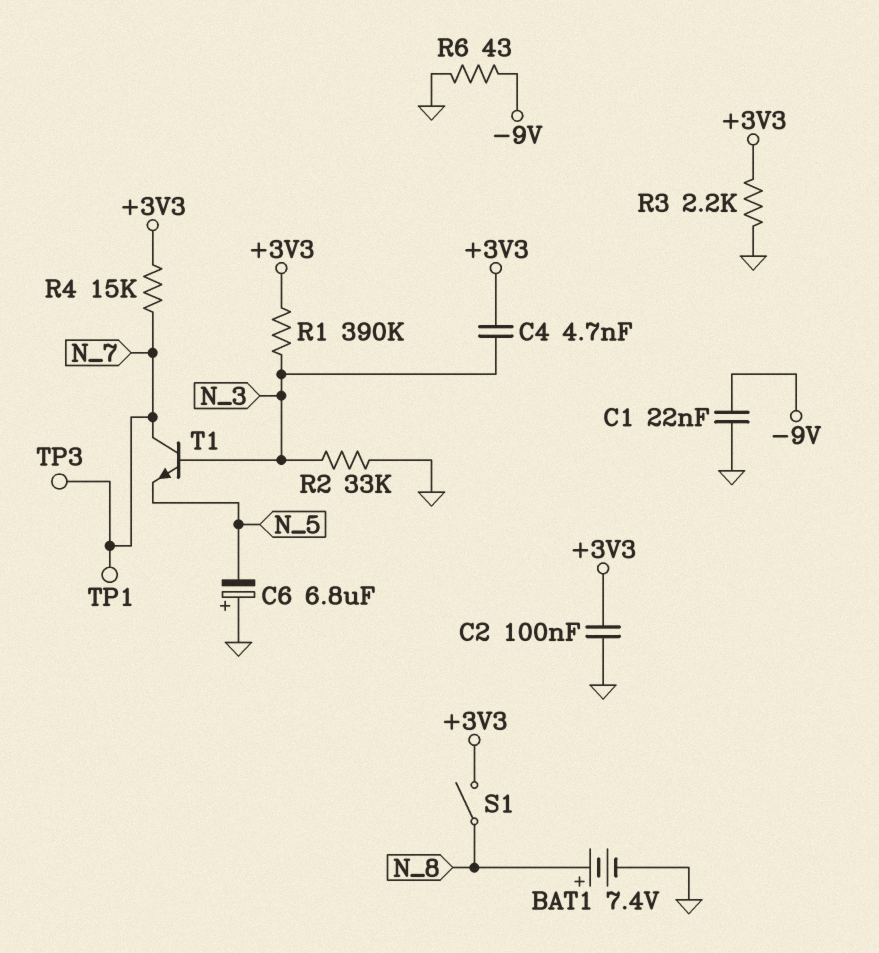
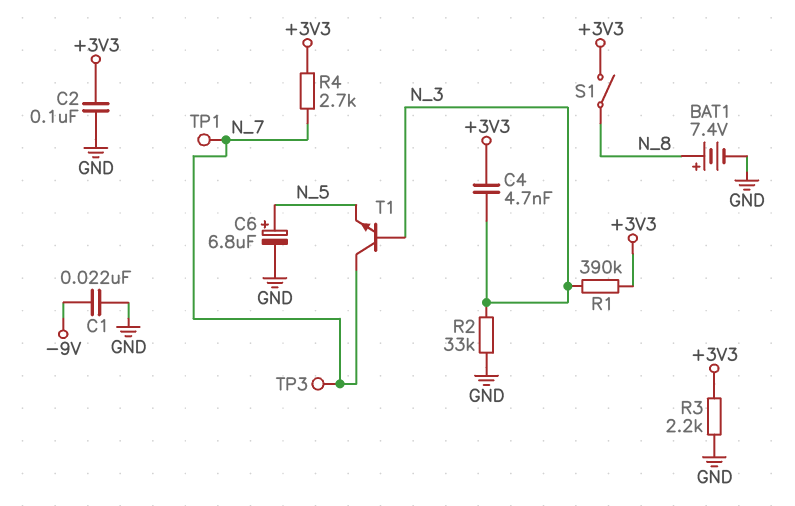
C6: 6.8uF (plus GND, minus N_5) -> 6.8uF (plus N_5, minus GND)
R4: 15k (+3V3, N_7) -> 2.7k (+3V3, N_7)
R6: 43 (-9V, GND) -> none

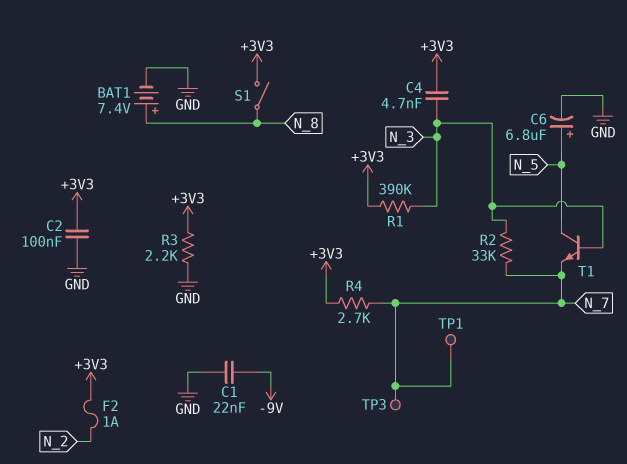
F2: none -> 1A (+3V3, N_2)
R2: 33k (GND, N_3) -> 33k (N_3, N_7)
T1: NPN (B N_3, C N_7, E N_5) -> NPN (B N_3, C N_5, E N_7)

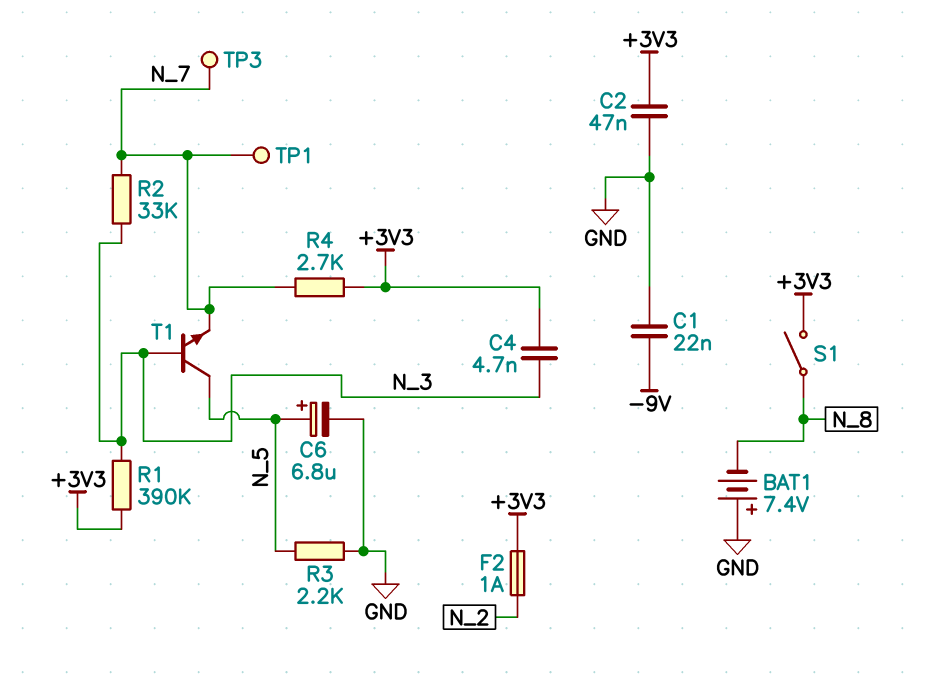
BAT1: 7.4V (plus N_8, minus GND) -> 7.4V (plus GND, minus N_8)
C2: 100nF (+3V3, GND) -> 47nF (+3V3, GND)
R3: 2.2k (+3V3, GND) -> 2.2k (GND, N_5)

